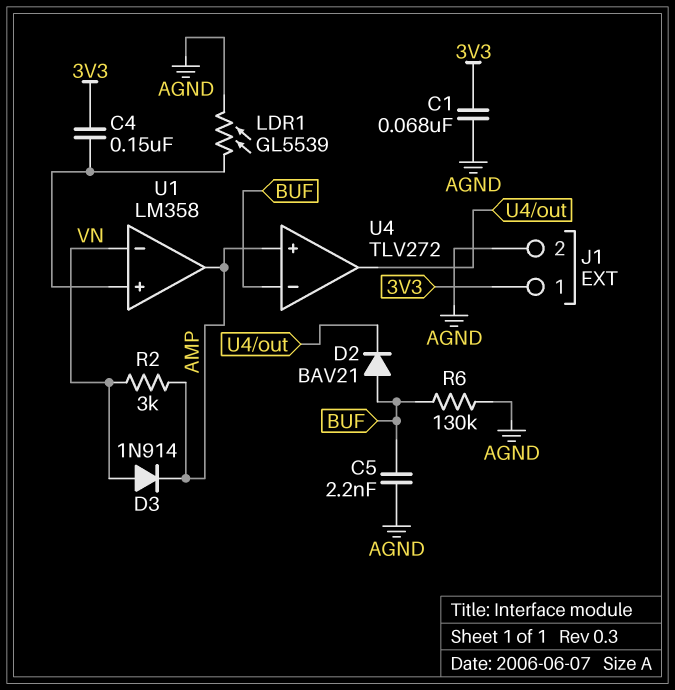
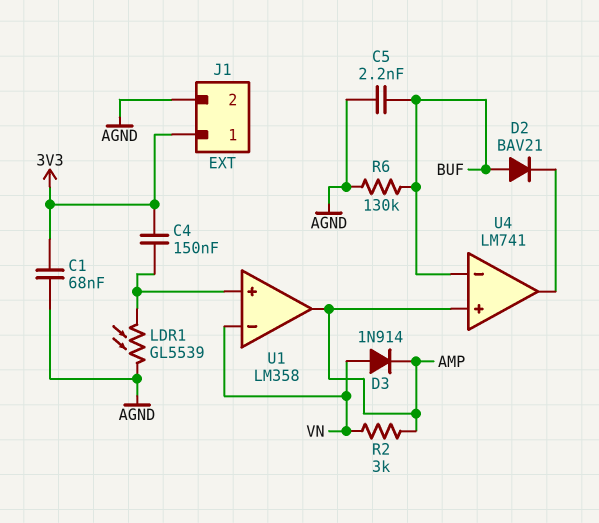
U4: TLV272 -> LM741

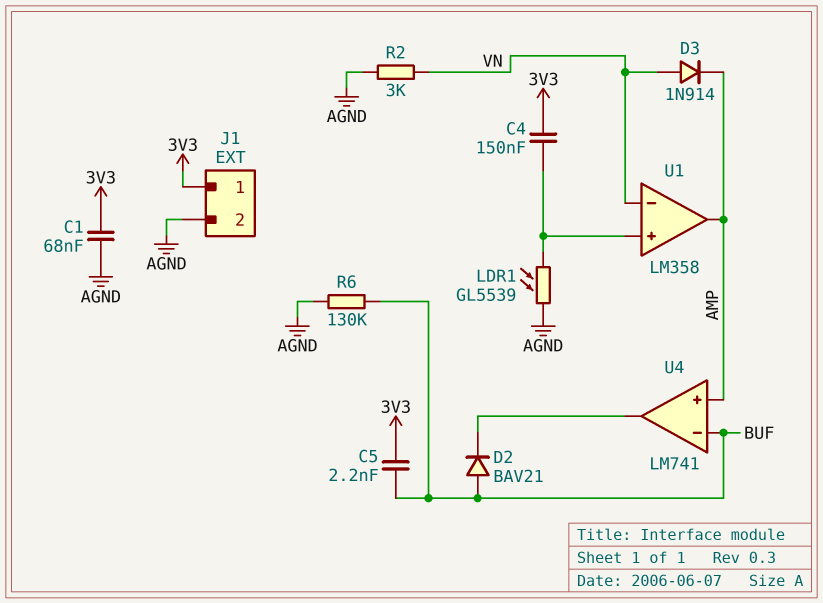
C5: 2.2nF (AGND, BUF) -> 2.2nF (3V3, BUF)
R2: 3k (AMP, VN) -> 3k (AGND, VN)

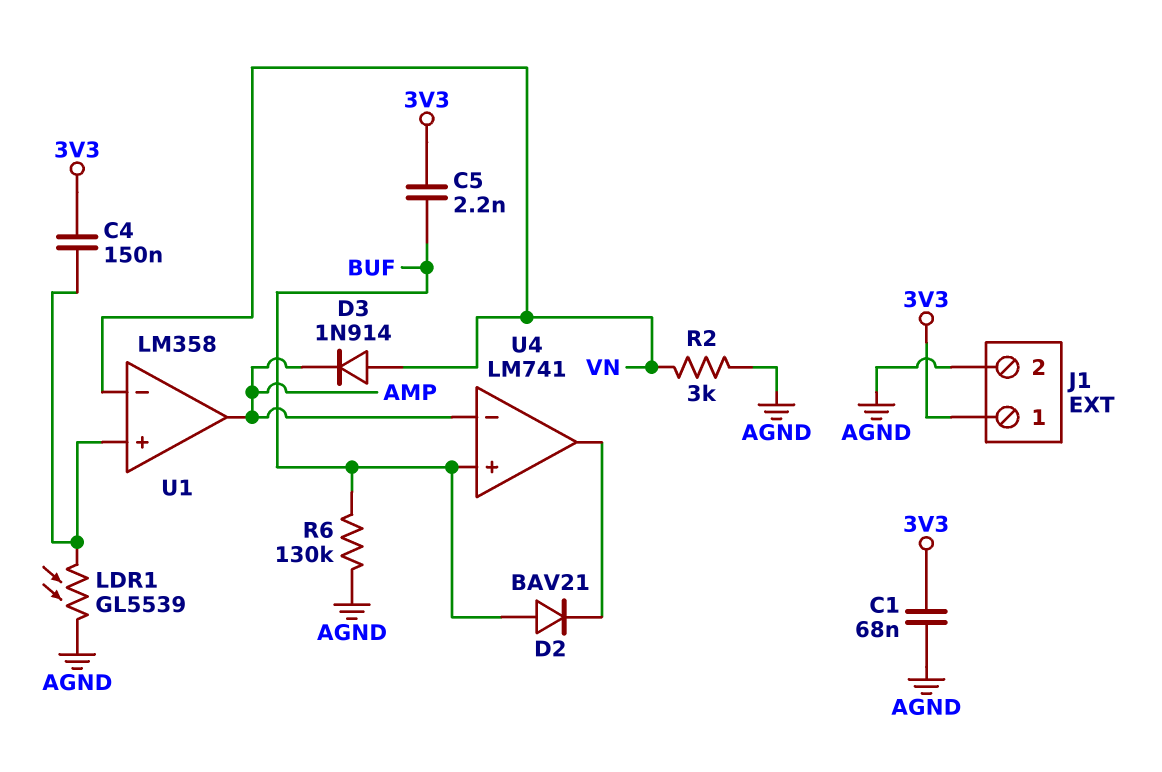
U4 pin in+: AMP -> BUF
U4 pin in-: BUF -> AMP

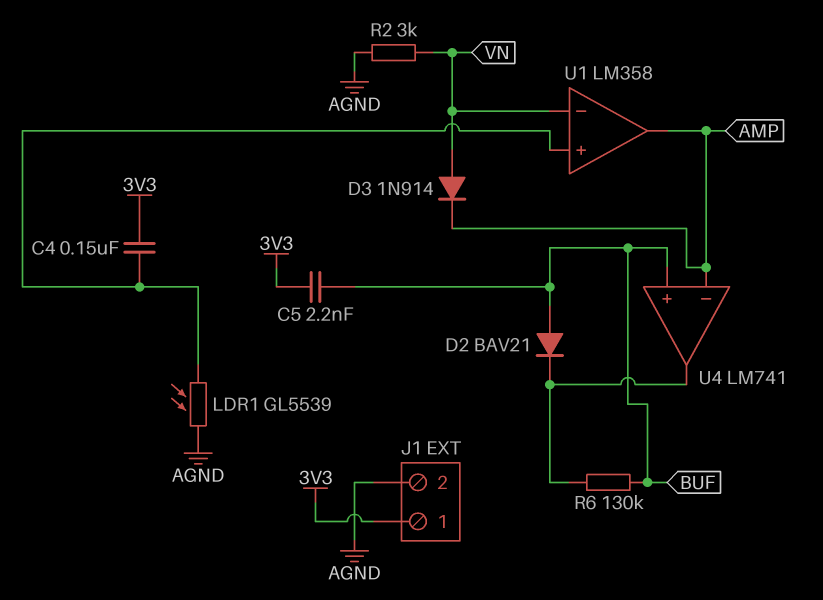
C1: 68nF (3V3, AGND) -> none
R6: 130k (AGND, BUF) -> 130k (BUF, U4/out)

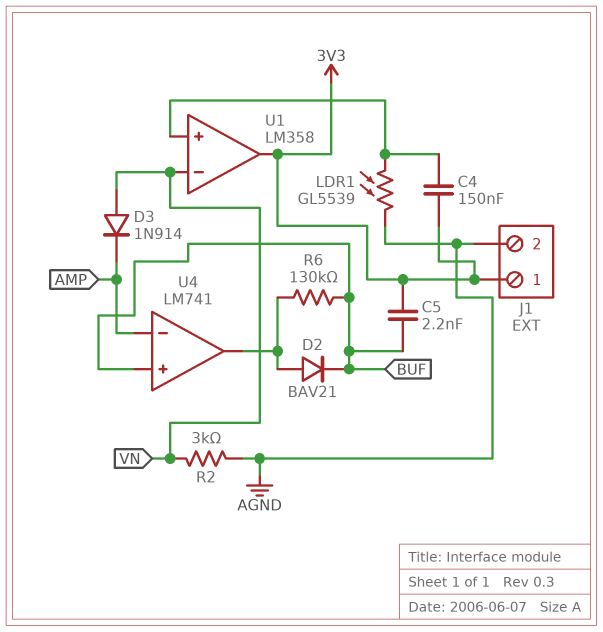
D2: diode BAV21 (A BUF, K U4/out) -> diode BAV21 (A U4/out, K BUF)
U1 pin out: AMP -> 3V3

